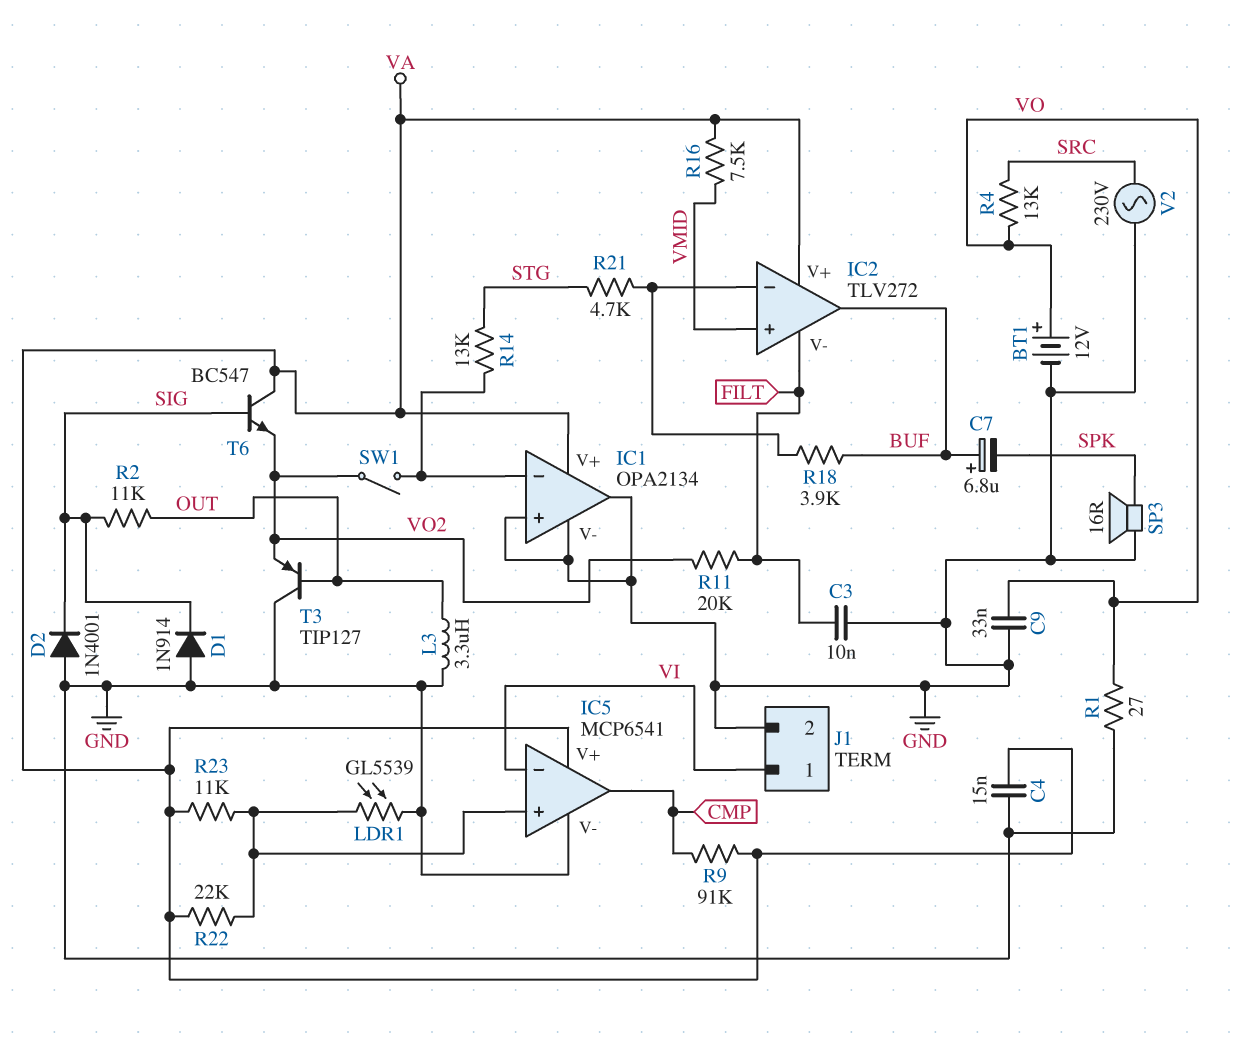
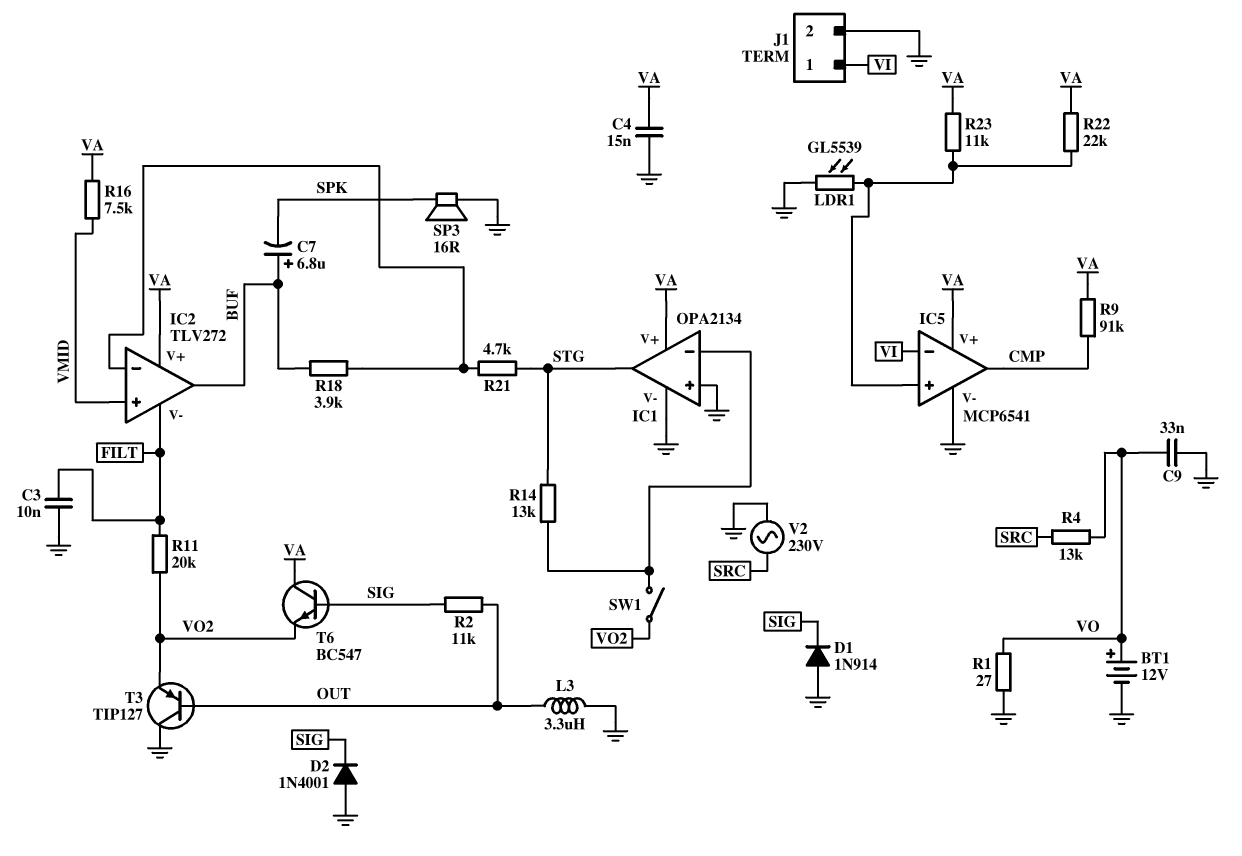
IC1 pin out: GND -> STG

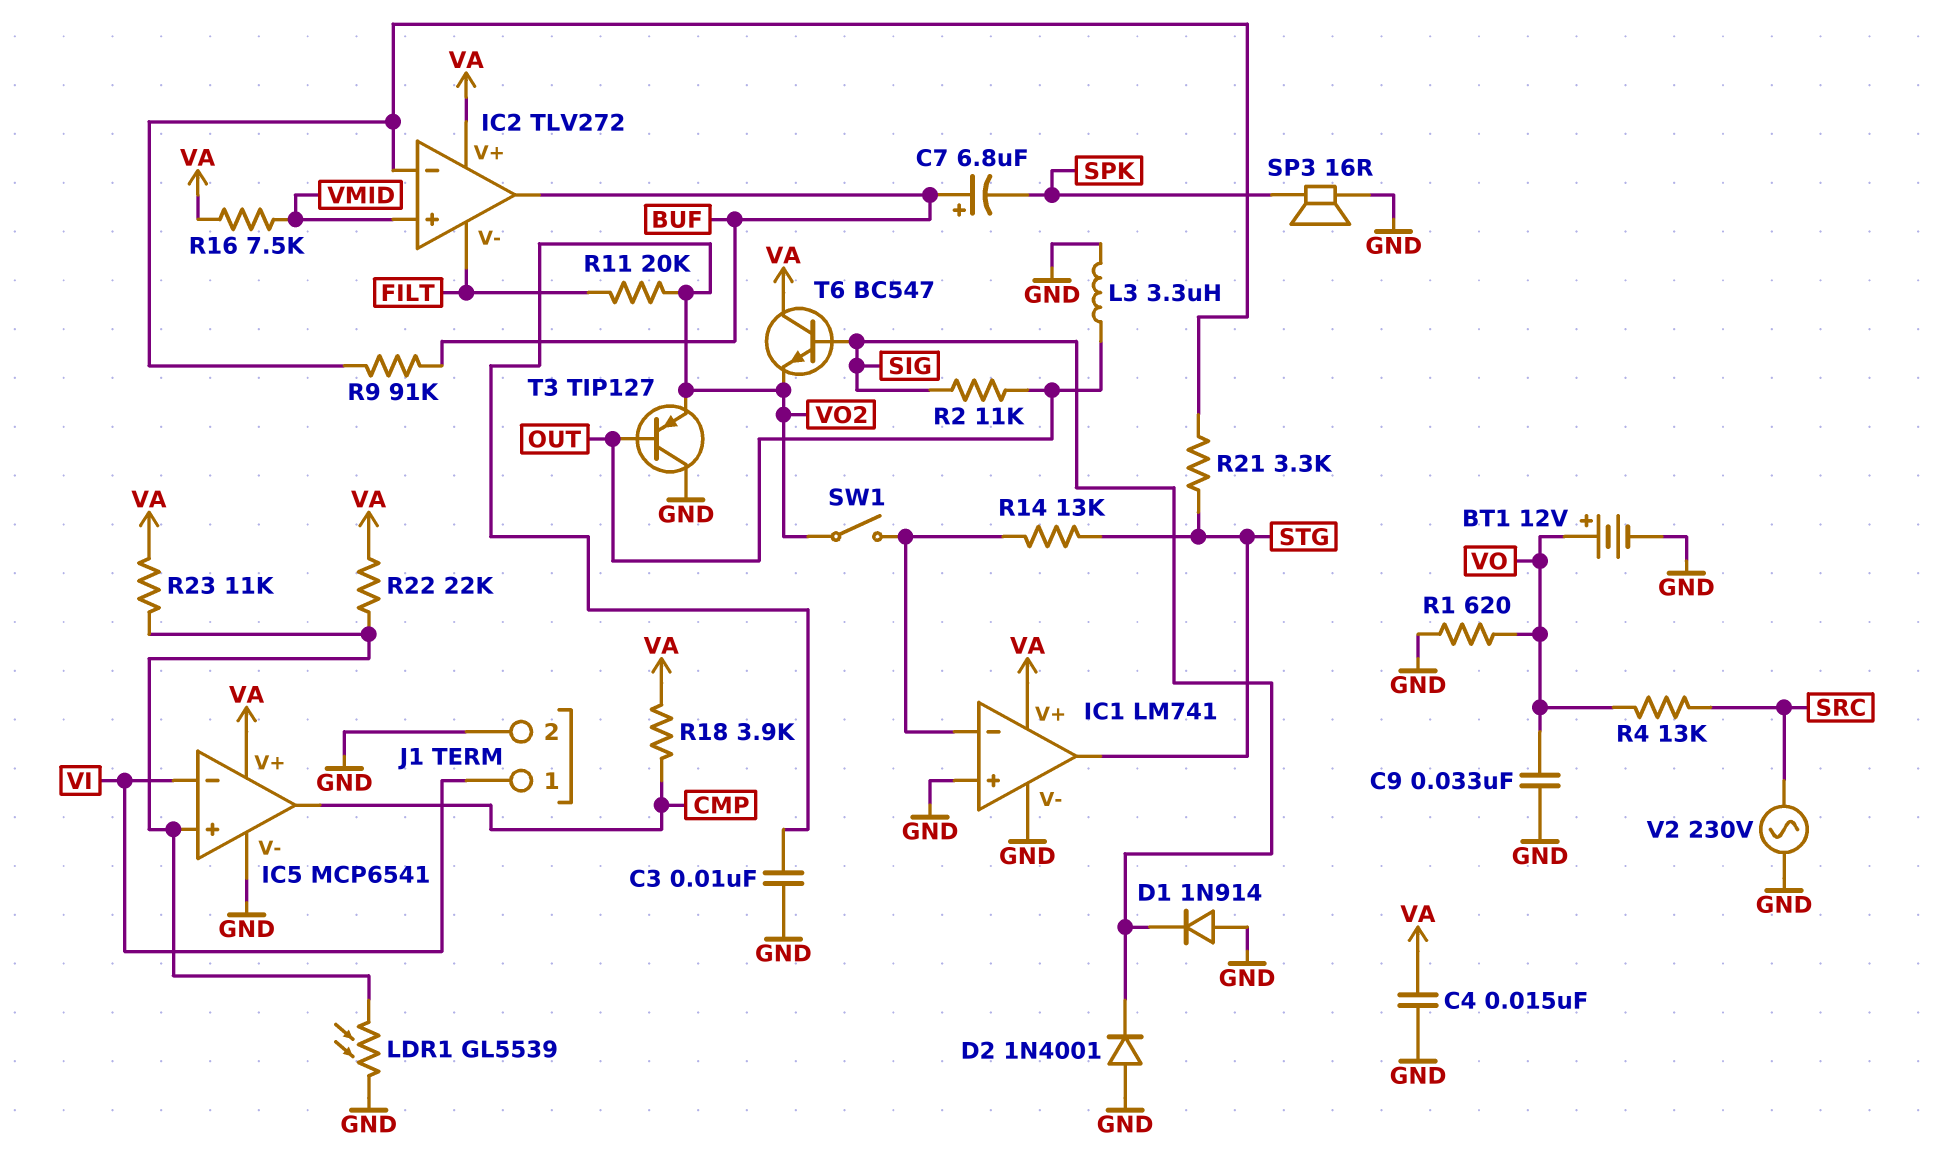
C3: 10nF (FILT, GND) -> 10nF (GND, VO2)
IC1: OPA2134 -> LM741
R1: 27 (GND, VO) -> 620 (GND, VO)
R9: 91k (CMP, VA) -> 91k (BUF, IC2/in-)
R18: 3.9k (BUF, IC2/in-) -> 3.9k (CMP, VA)
R21: 4.7k (IC2/in-, STG) -> 3.3k (IC2/in-, STG)

